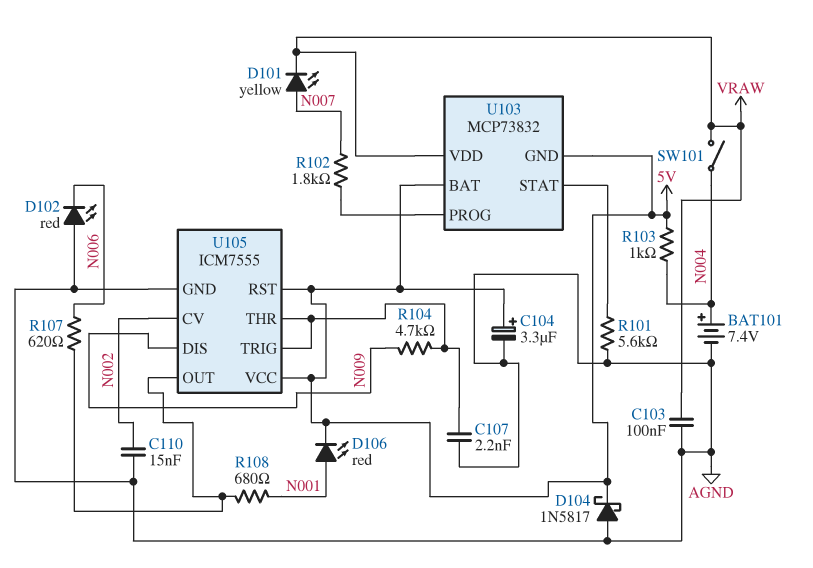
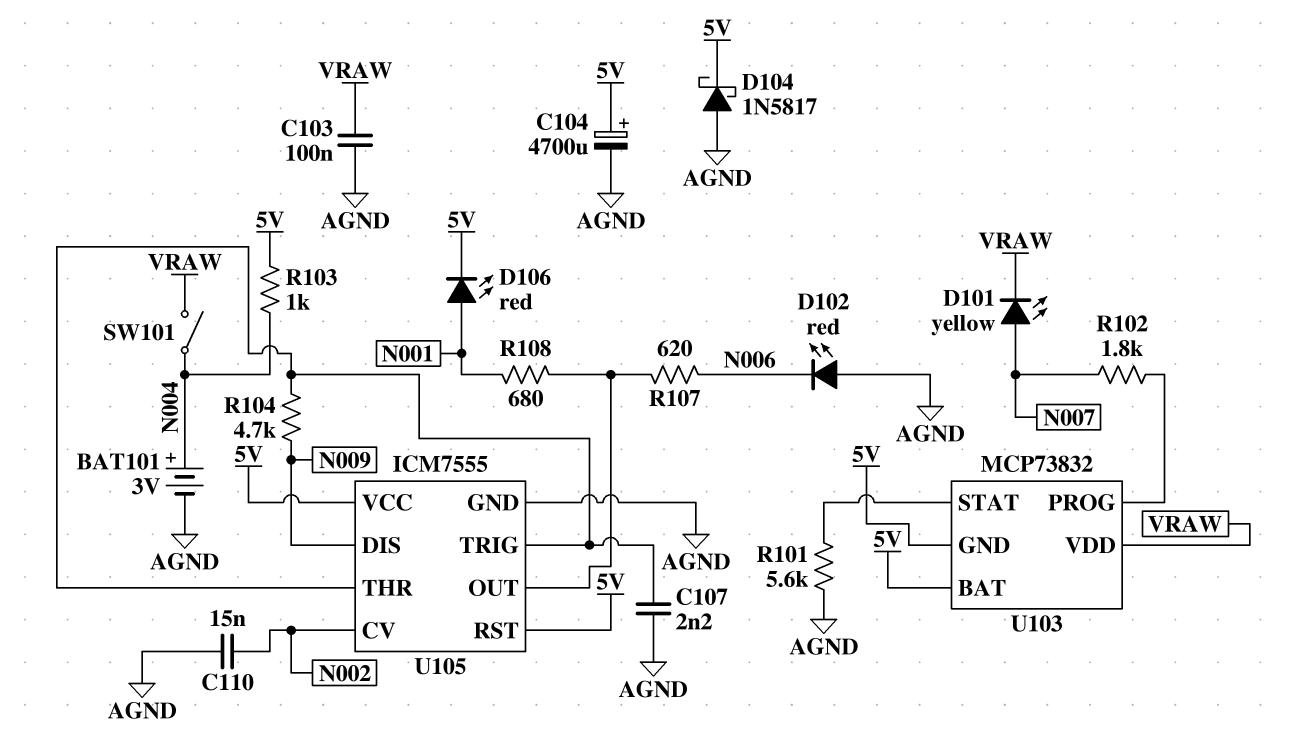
BAT101: 7.4V (plus N004, minus AGND) -> 3V (plus N004, minus AGND)
C104: 3.3uF (plus 5V, minus AGND) -> 4700uF (plus 5V, minus AGND)

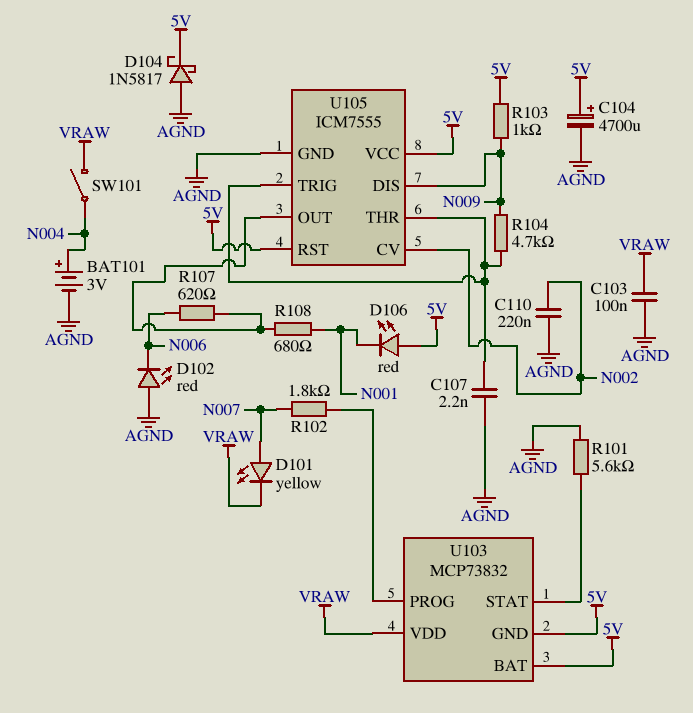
C110: 15nF (AGND, N002) -> 220nF (AGND, N002)
D106: LED red (A N001, K 5V) -> LED red (A 5V, K N001)
R103: 1k (5V, N004) -> 1k (5V, N009)

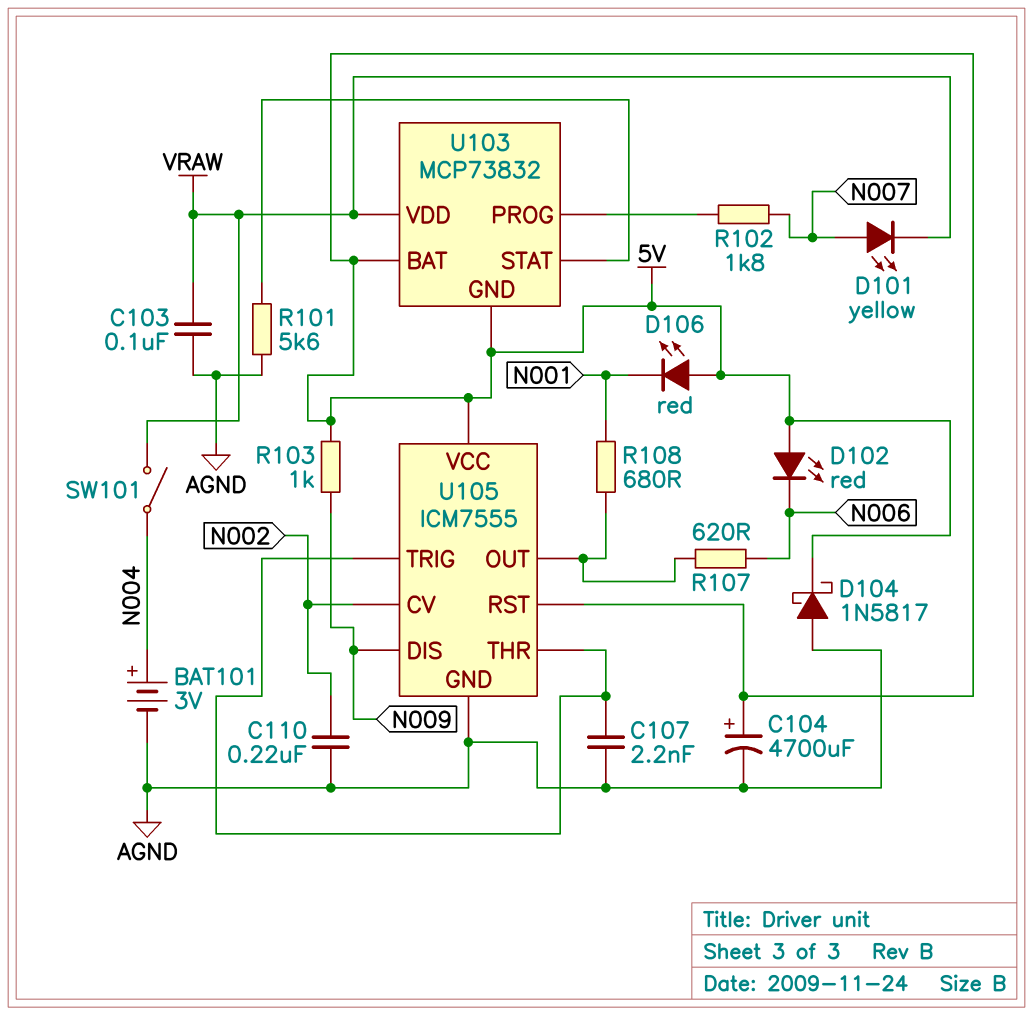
D102: LED red (A AGND, K N006) -> LED red (A 5V, K N006)
R104: 4.7k (N009, U105/THR) -> none

